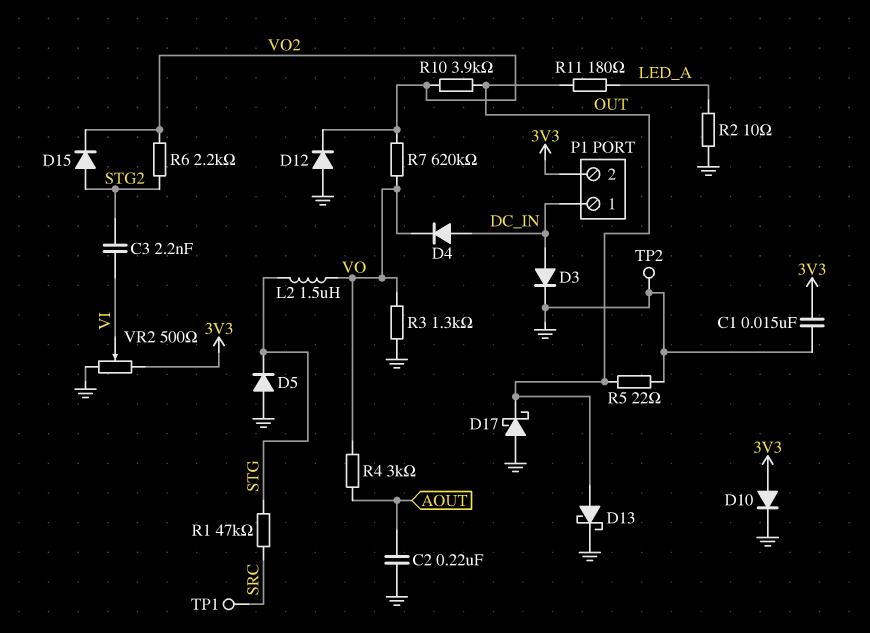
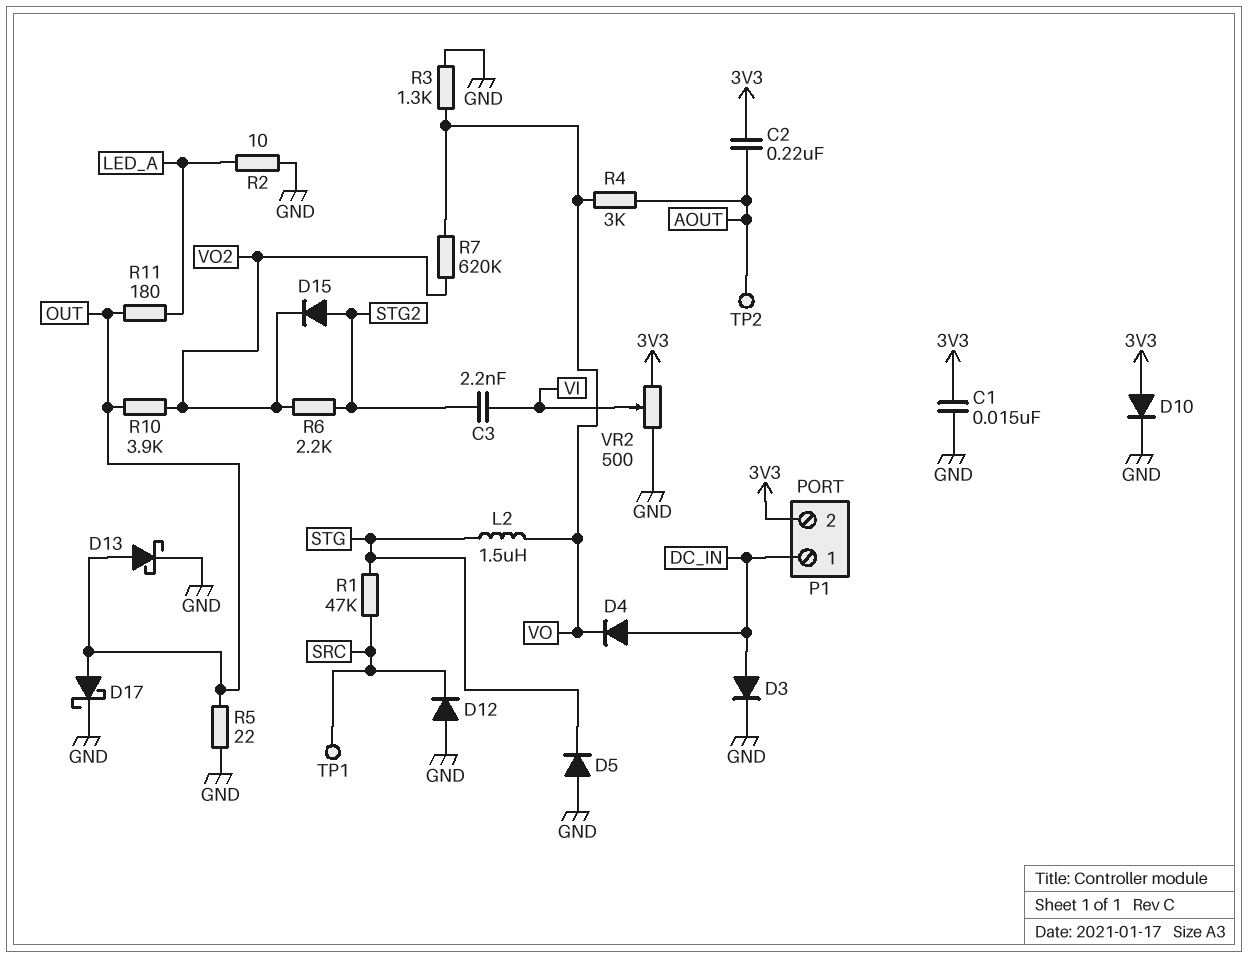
C2: 220nF (AOUT, GND) -> 220nF (3V3, AOUT)
D12: diode (A GND, K VO2) -> diode (A GND, K SRC)
D17: schottky (A GND, K OUT) -> schottky (A OUT, K GND)
TP2: test point (GND) -> test point (AOUT)

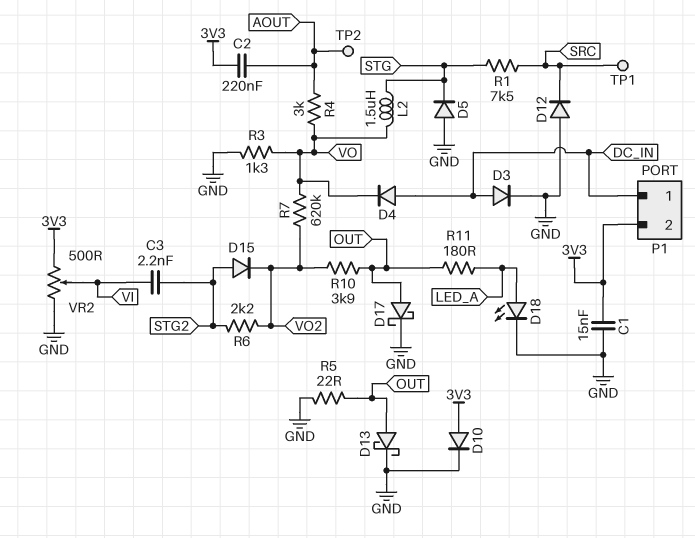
D18: none -> LED (A LED_A, K GND)
R1: 47k (SRC, STG) -> 7.5k (SRC, STG)
R2: 10 (GND, LED_A) -> none

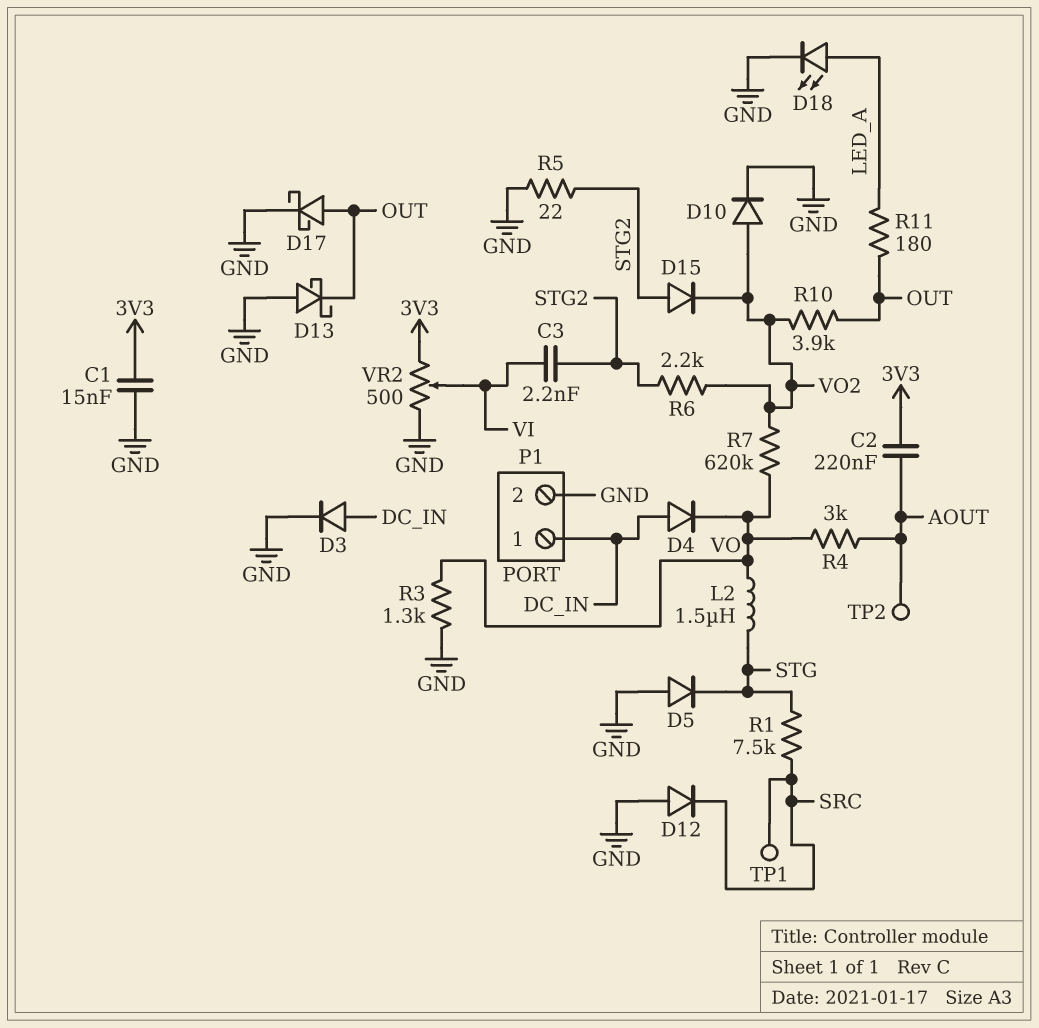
D10: diode (A 3V3, K GND) -> diode (A VO2, K GND)
D13: schottky (A OUT, K GND) -> schottky (A GND, K OUT)
P1 pin 2: 3V3 -> GND
R5: 22 (GND, OUT) -> 22 (GND, STG2)

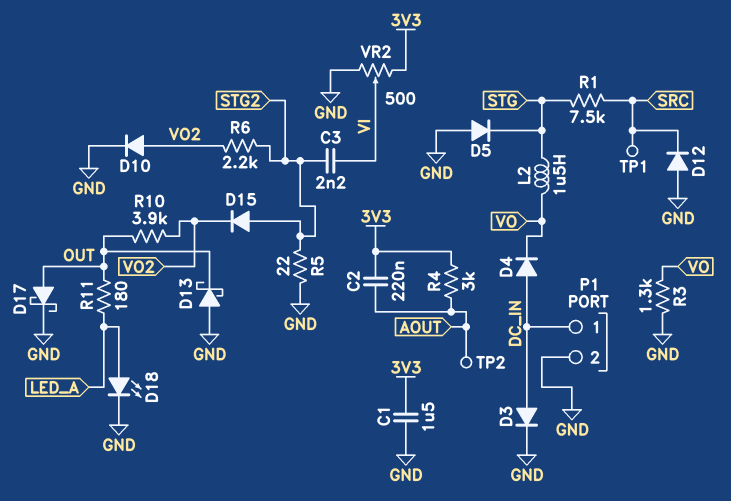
C1: 15nF (3V3, GND) -> 1.5uF (3V3, GND)
R4: 3k (AOUT, VO) -> 3k (3V3, AOUT)
R7: 620k (VO, VO2) -> none

